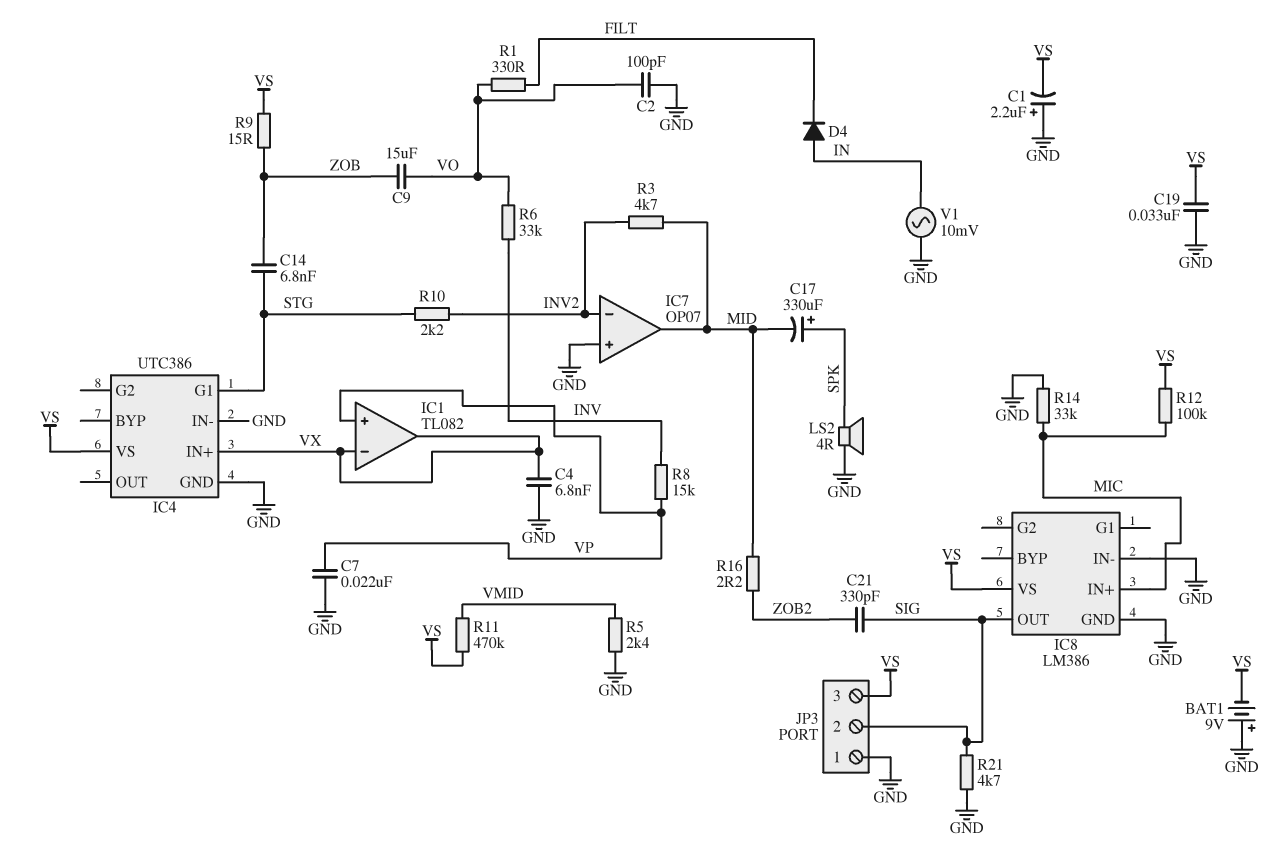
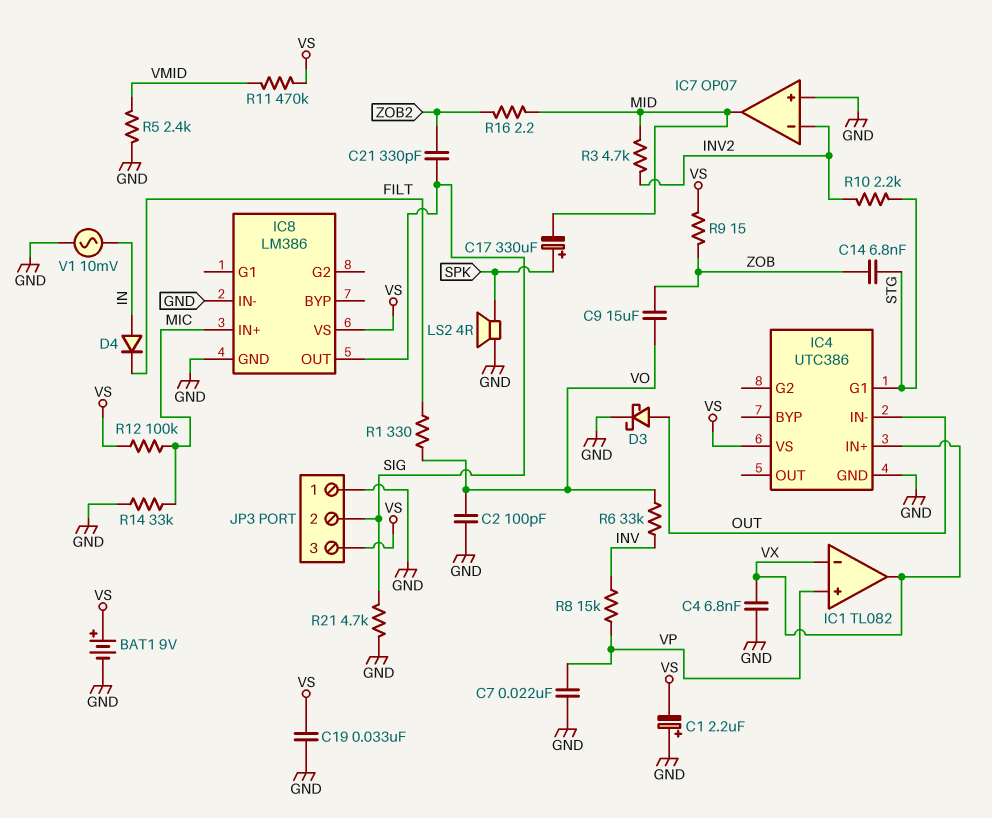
BAT1: 9V (plus GND, minus VS) -> 9V (plus VS, minus GND)
D3: none -> schottky (A OUT, K GND)
IC4 pin IN-: GND -> OUT

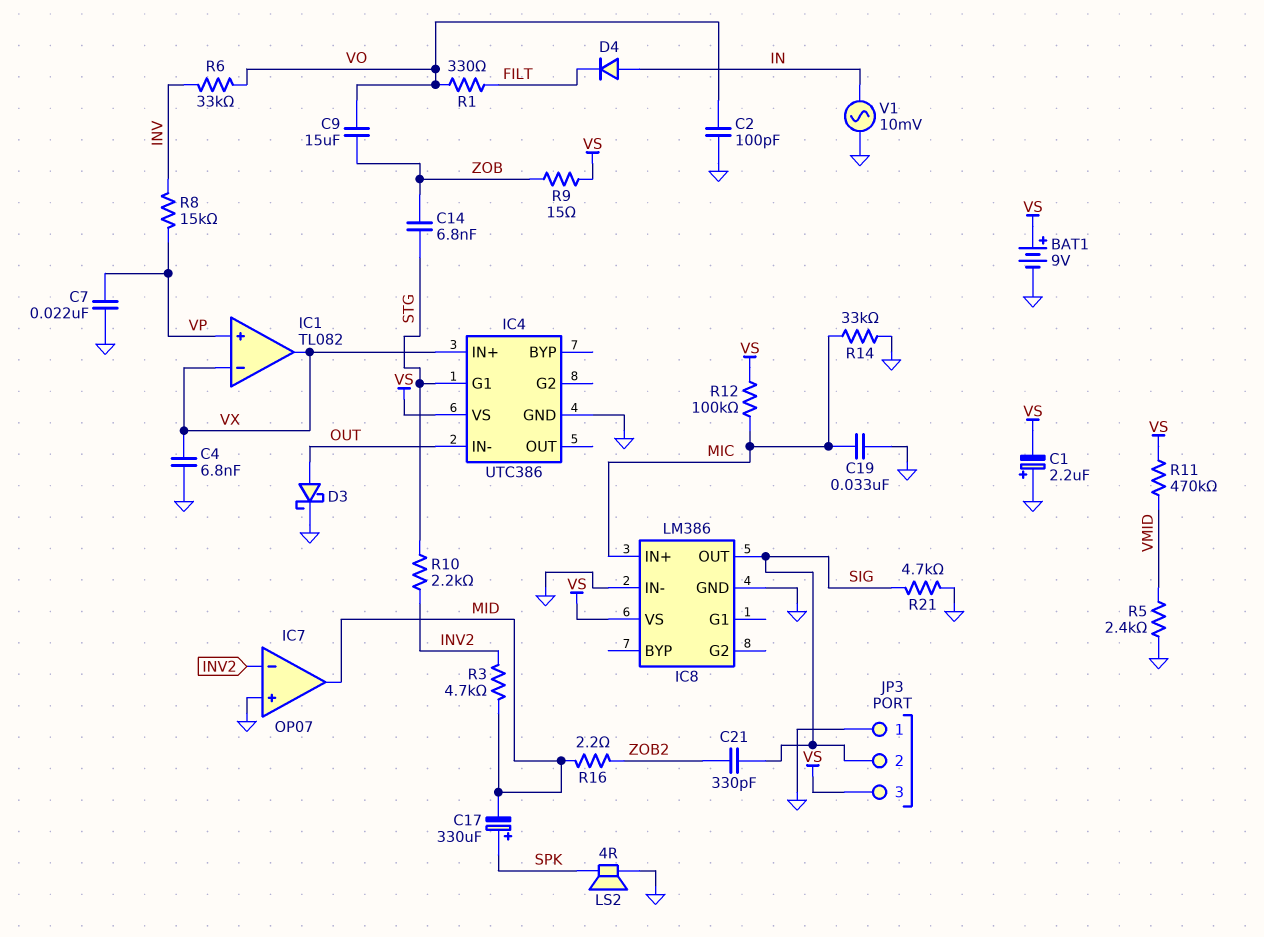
C19: 33nF (GND, VS) -> 33nF (GND, MIC)

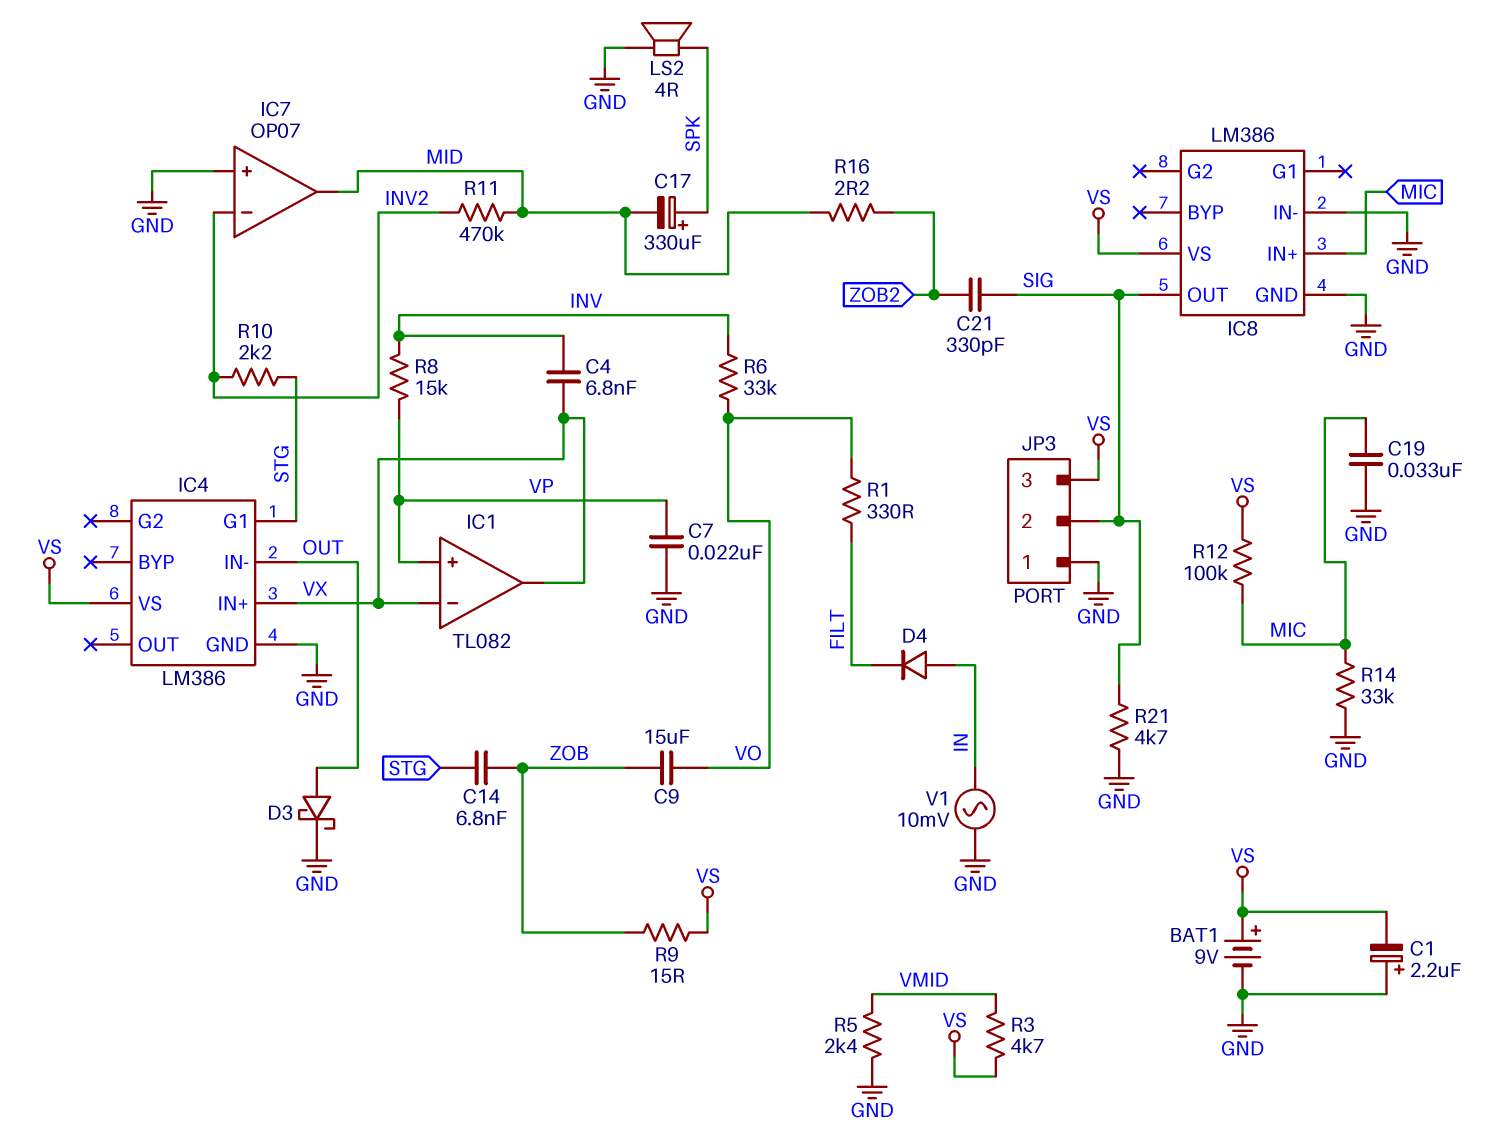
C2: 100pF (GND, VO) -> none
C4: 6.8nF (GND, VX) -> 6.8nF (INV, VX)
IC4: UTC386 -> LM386
R3: 4.7k (INV2, MID) -> 4.7k (VMID, VS)
R11: 470k (VMID, VS) -> 470k (INV2, MID)

